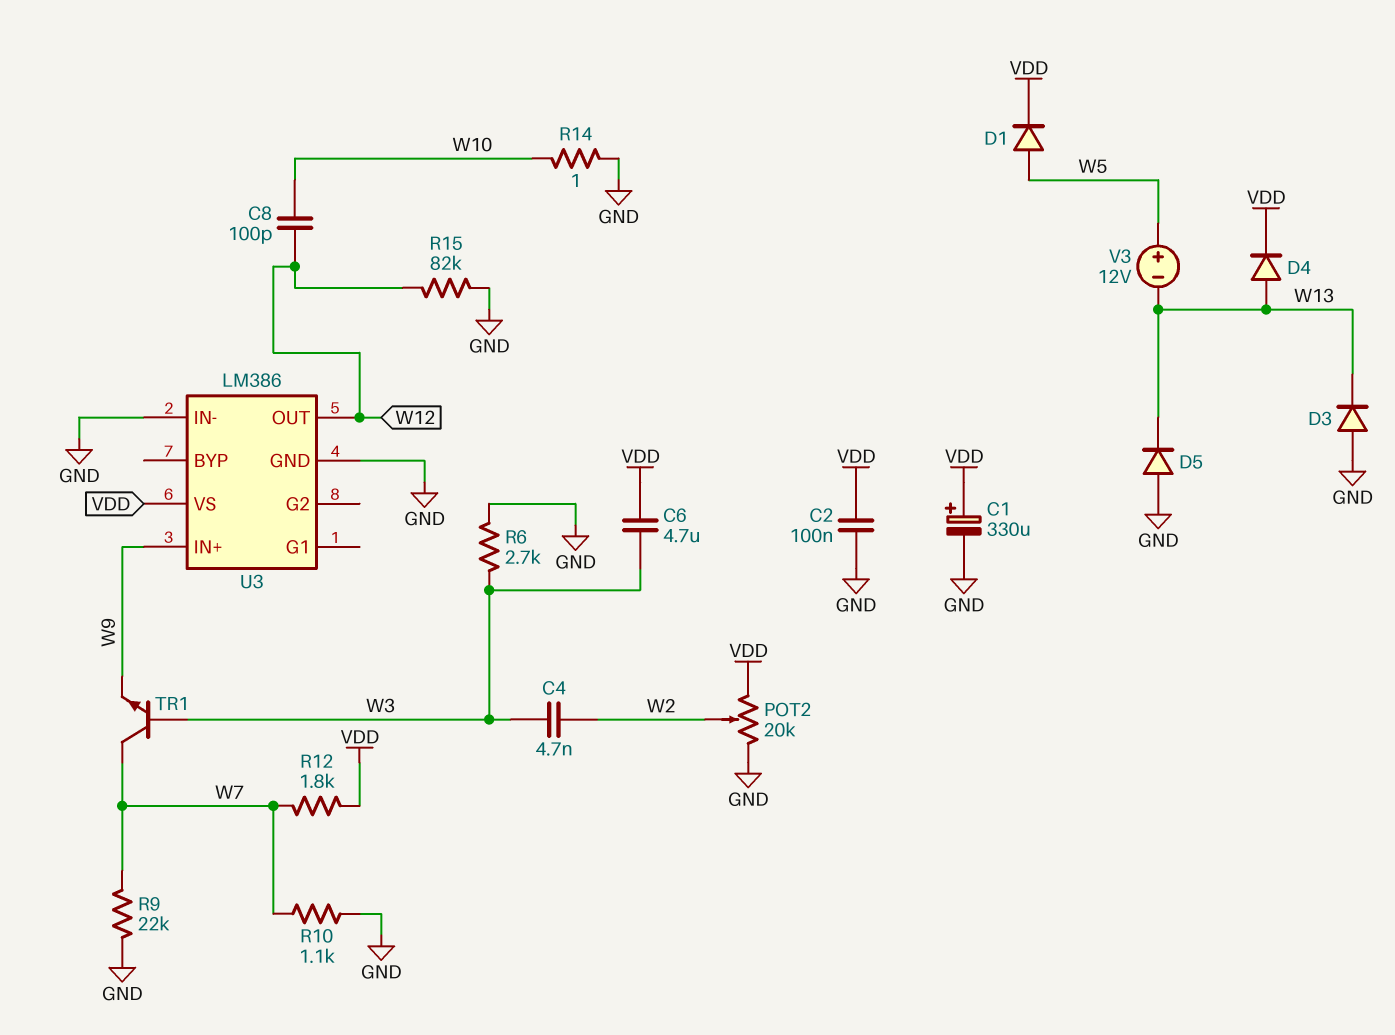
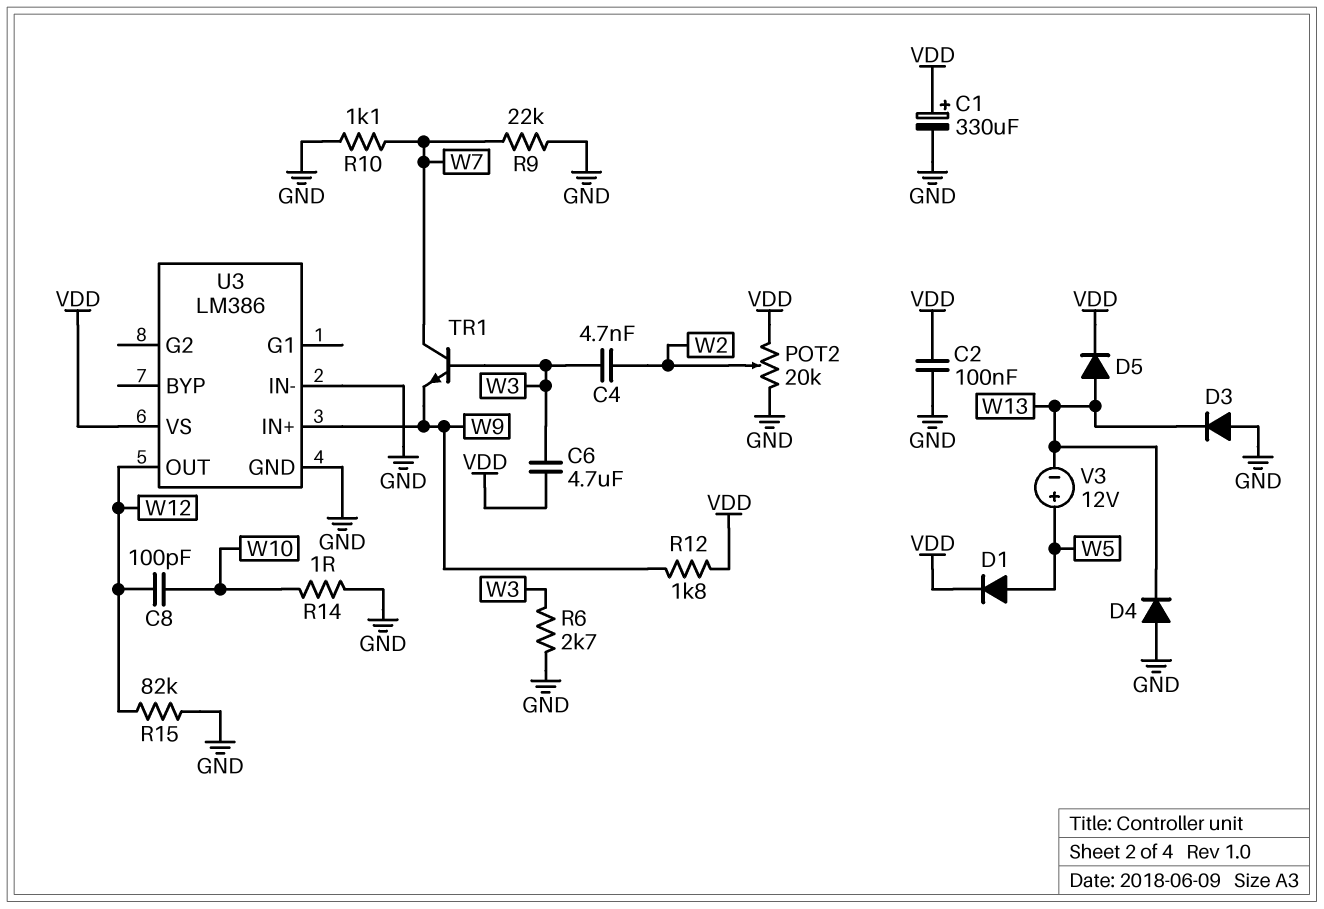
D4: diode (A W13, K VDD) -> diode (A GND, K W13)
D5: diode (A GND, K W13) -> diode (A W13, K VDD)
R12: 1.8k (VDD, W7) -> 1.8k (VDD, W9)

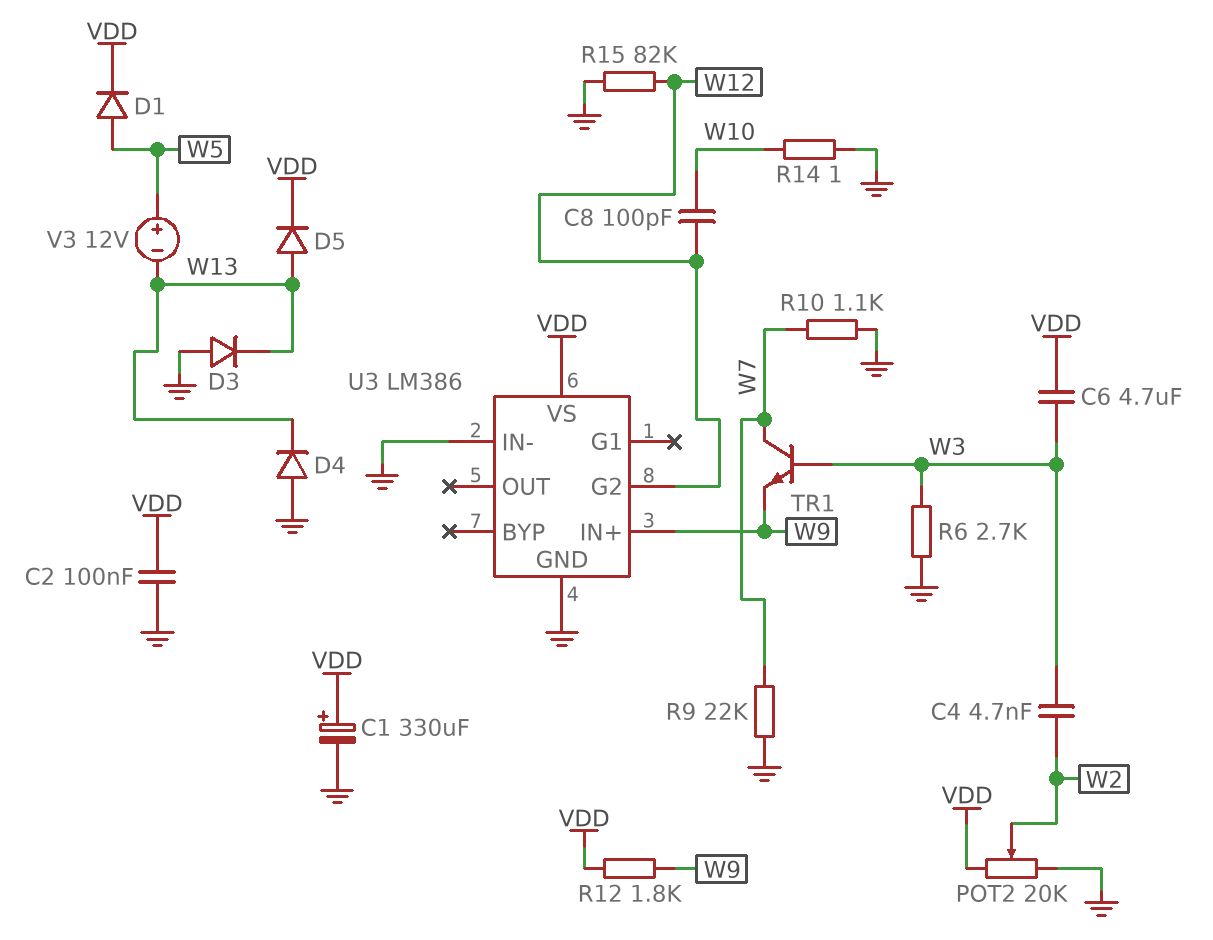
U3 pin G2: none -> W12
U3 pin OUT: W12 -> none

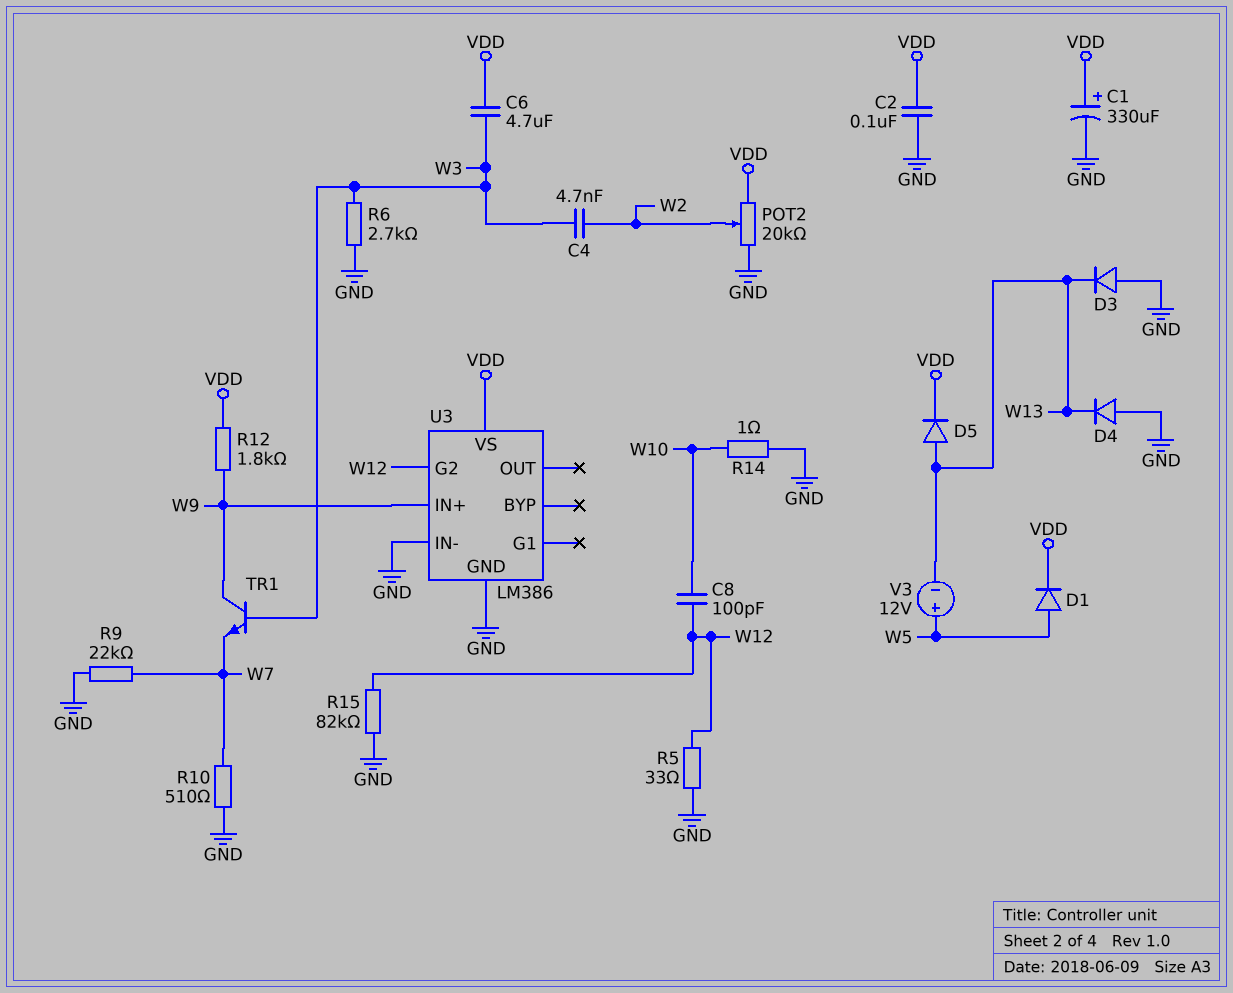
R5: none -> 33 (GND, W12)
R10: 1.1k (GND, W7) -> 510 (GND, W7)
TR1: NPN (B W3, C W7, E W9) -> NPN (B W3, C W9, E W7)

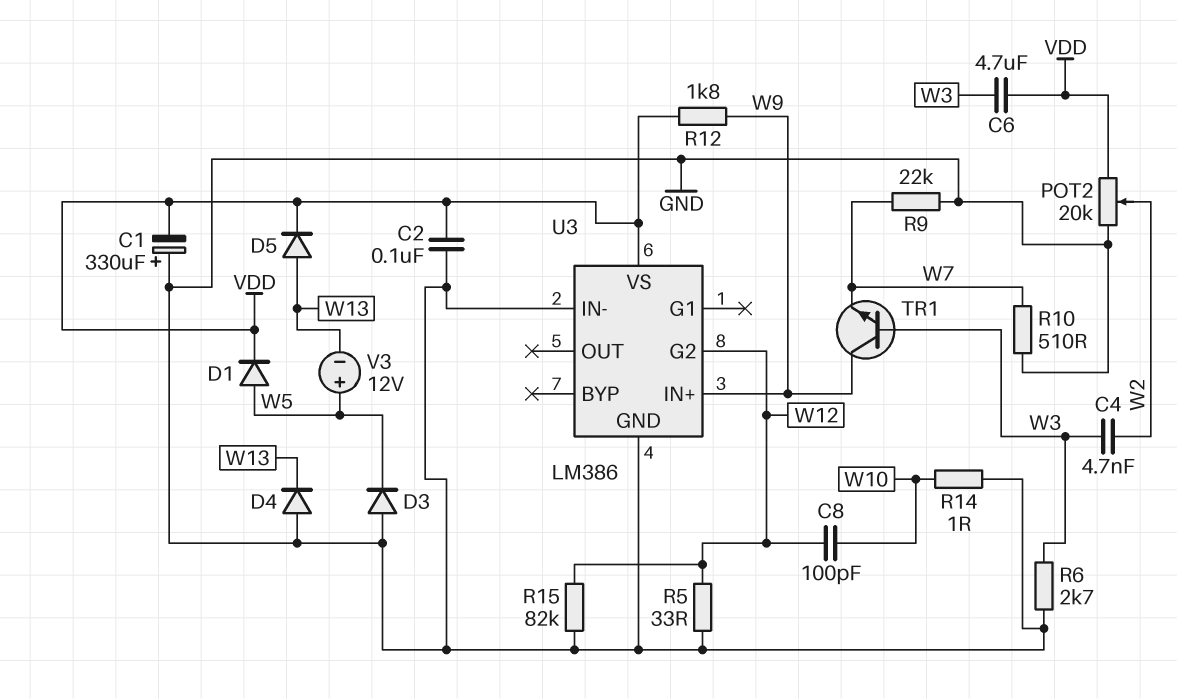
C1: 330uF (plus VDD, minus GND) -> 330uF (plus GND, minus VDD)
D3: diode (A GND, K W13) -> diode (A GND, K W5)

